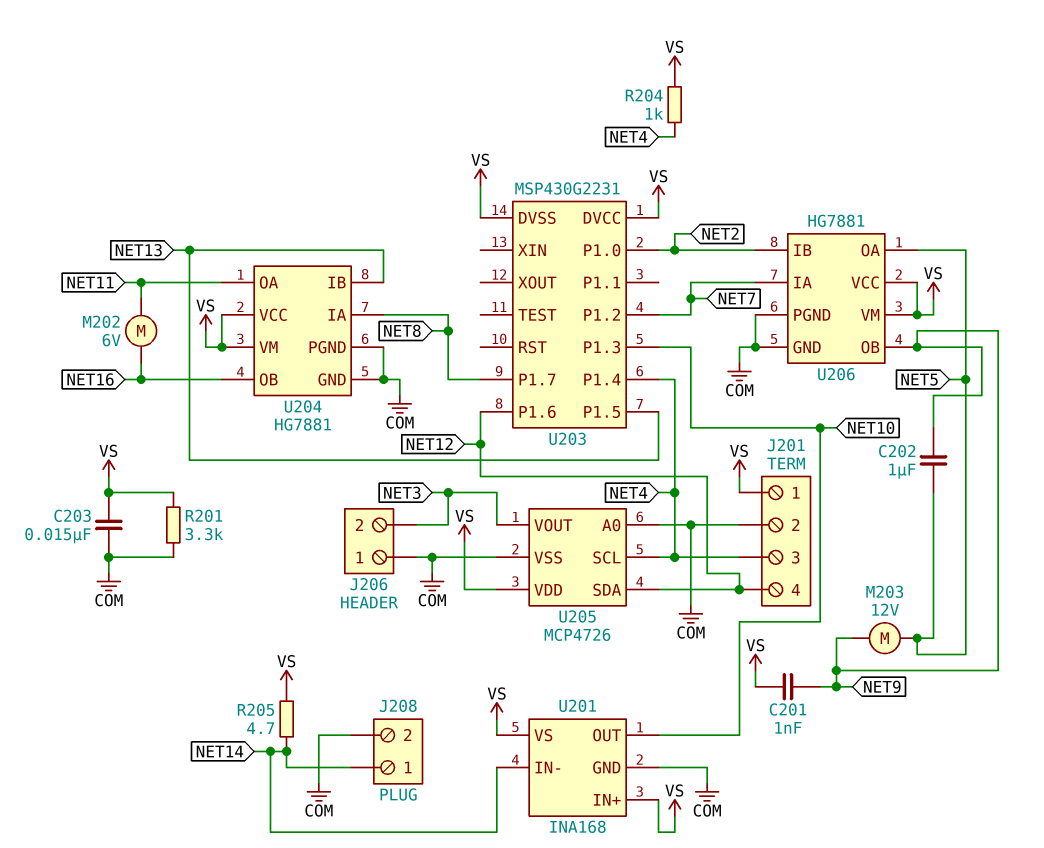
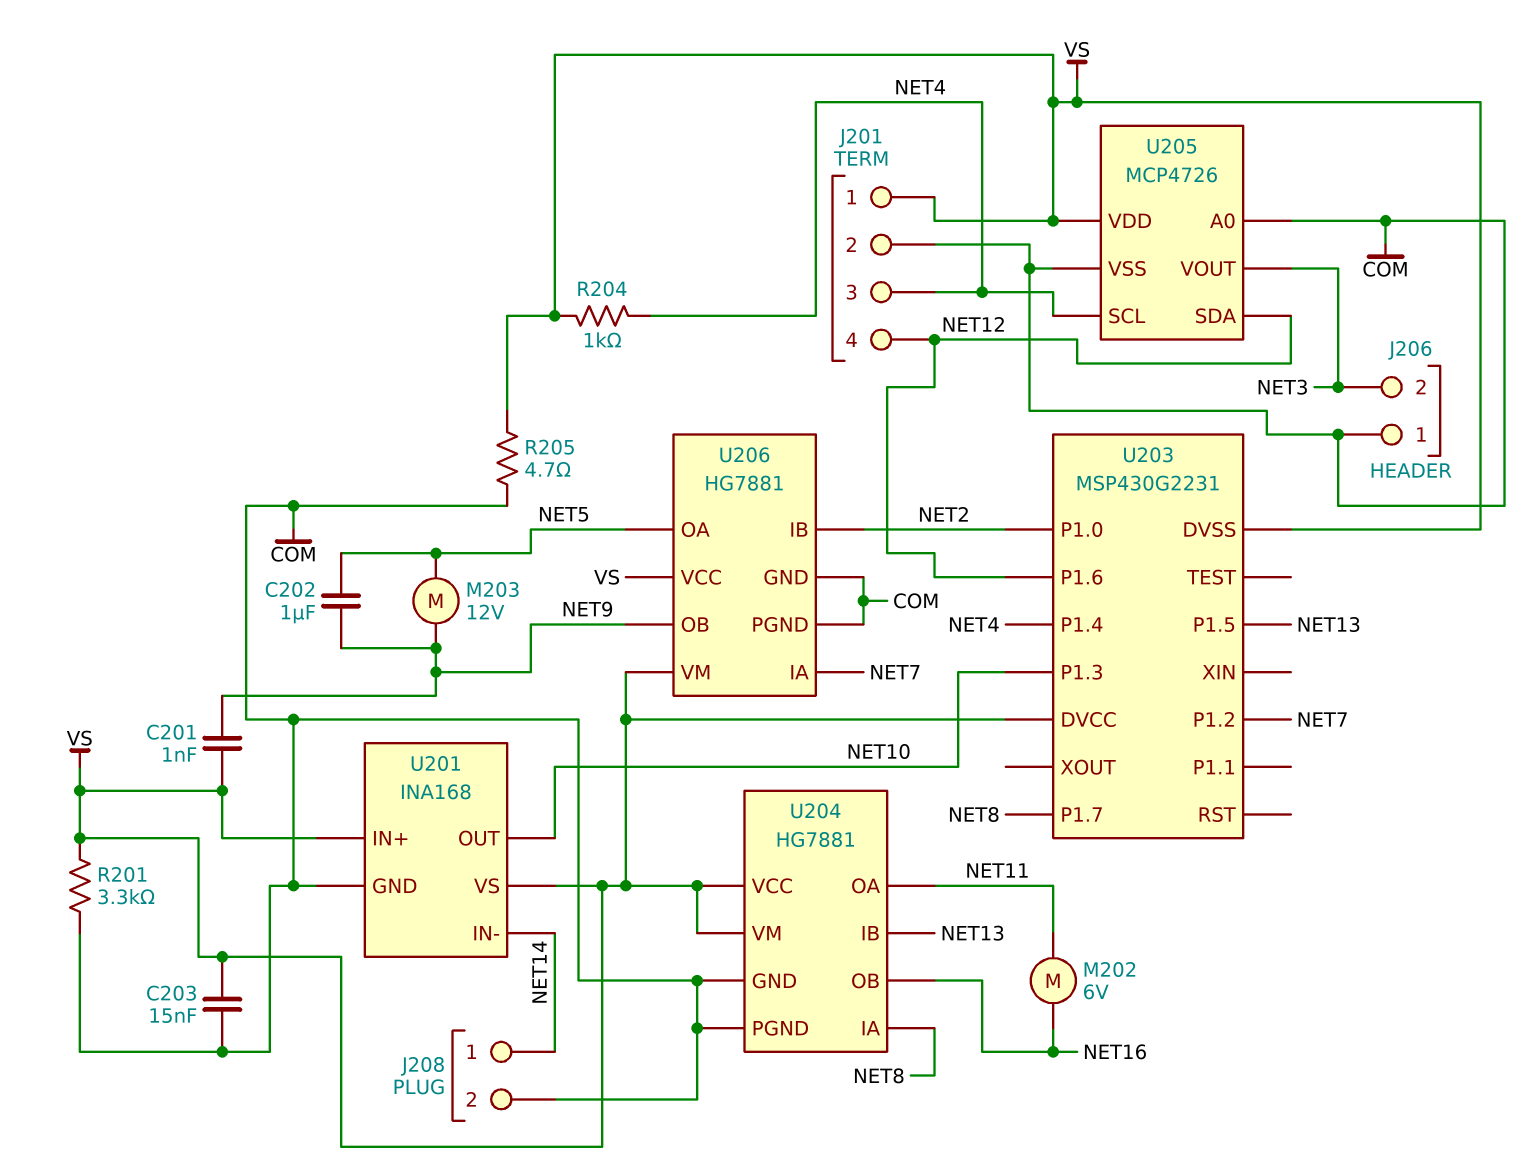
R205: 4.7 (NET14, VS) -> 4.7 (COM, VS)

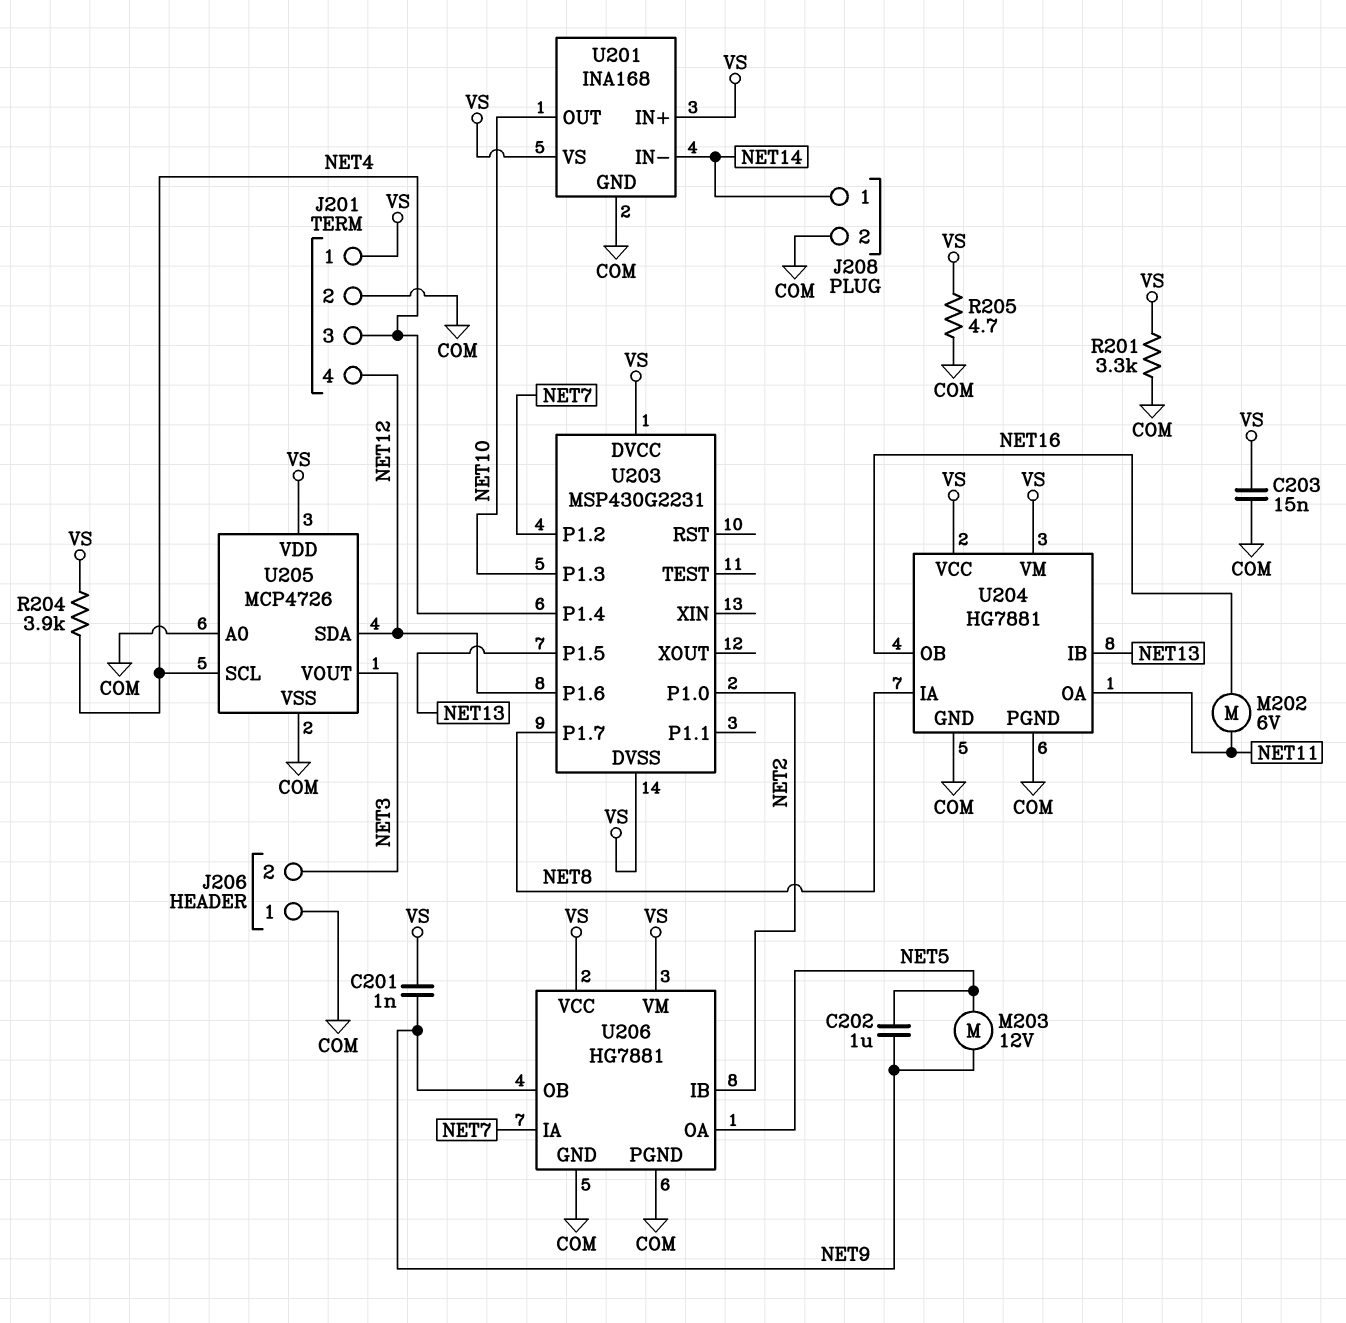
R204: 1k (NET4, VS) -> 3.9k (NET4, VS)

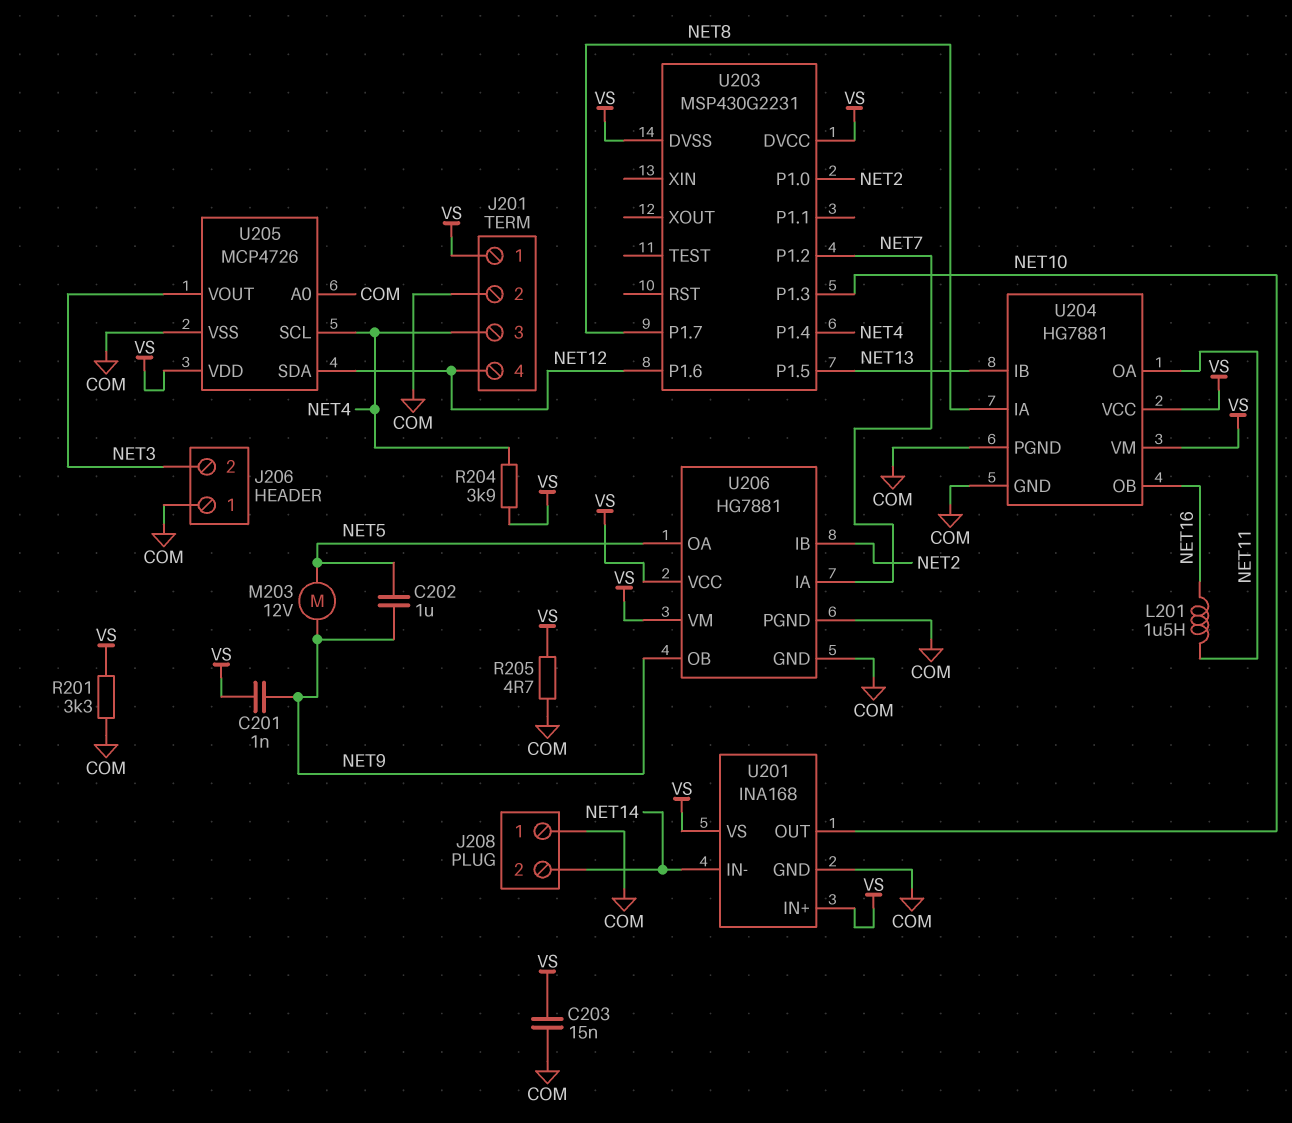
J208 pin 1: NET14 -> COM
J208 pin 2: COM -> NET14
L201: none -> 1.5uH (NET11, NET16)
M202: motor 6V (NET11, NET16) -> none

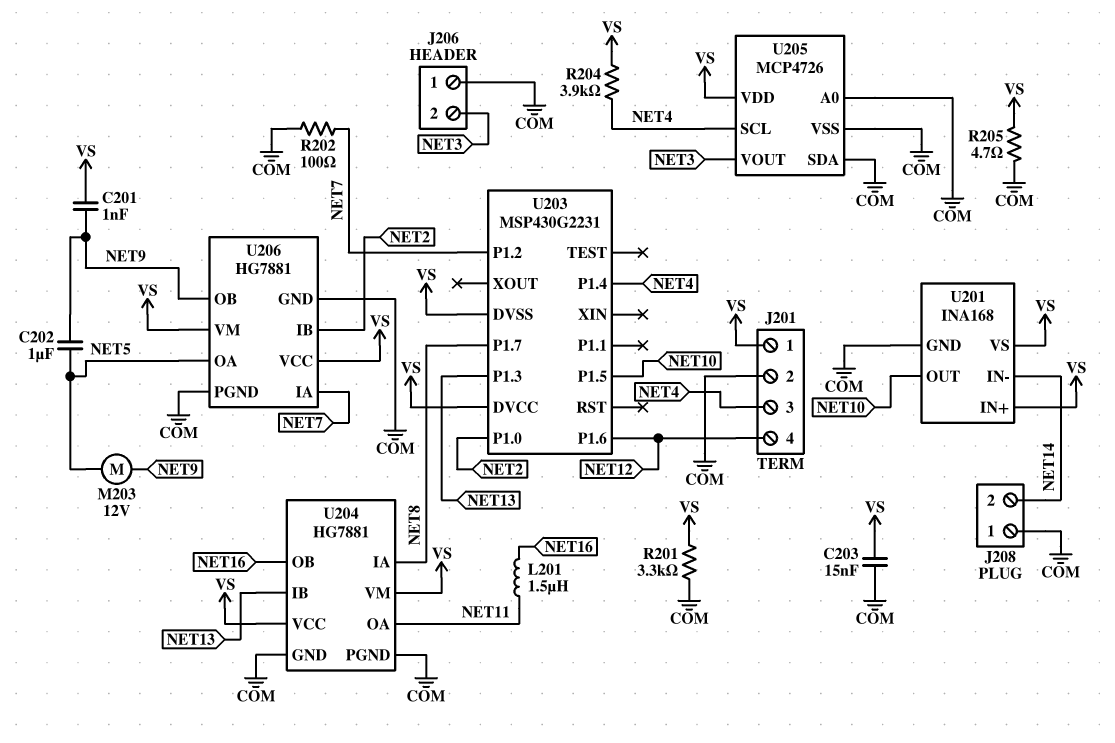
R202: none -> 100 (COM, NET7)
U203 pin P1.3: NET10 -> NET13
U203 pin P1.5: NET13 -> NET10
U205 pin SDA: NET12 -> COM

